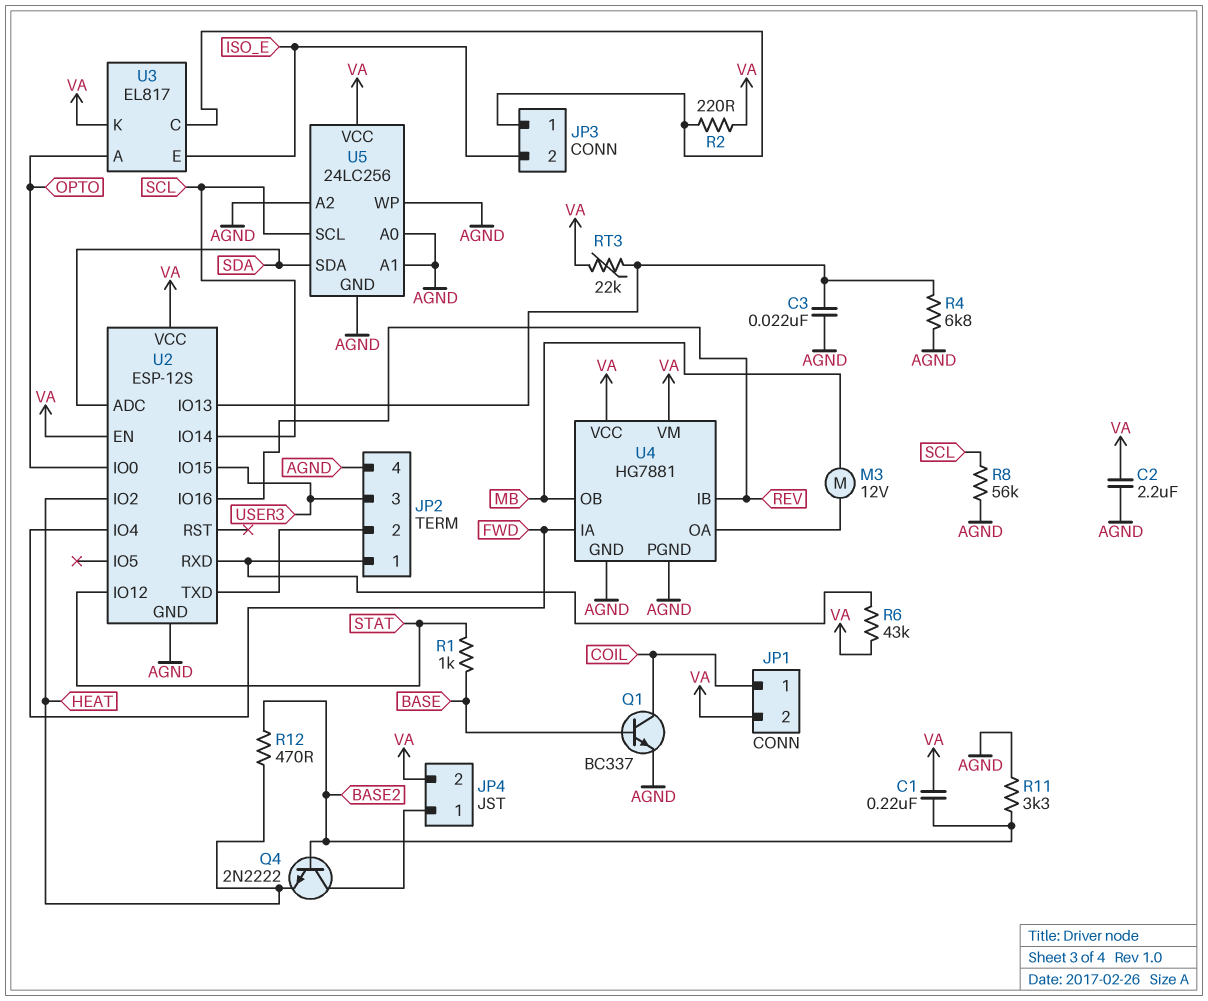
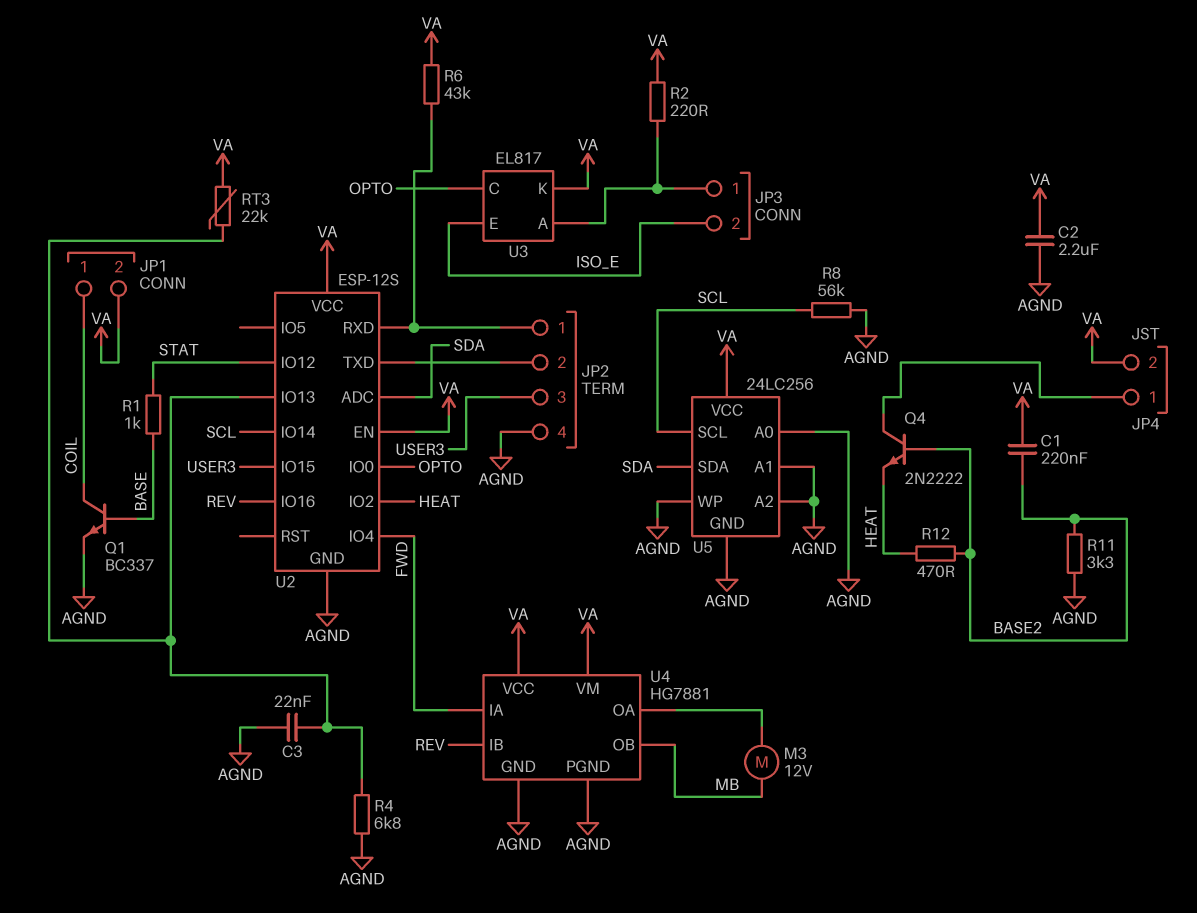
U3 pin A: OPTO -> JP3/1
U3 pin C: JP3/1 -> OPTO

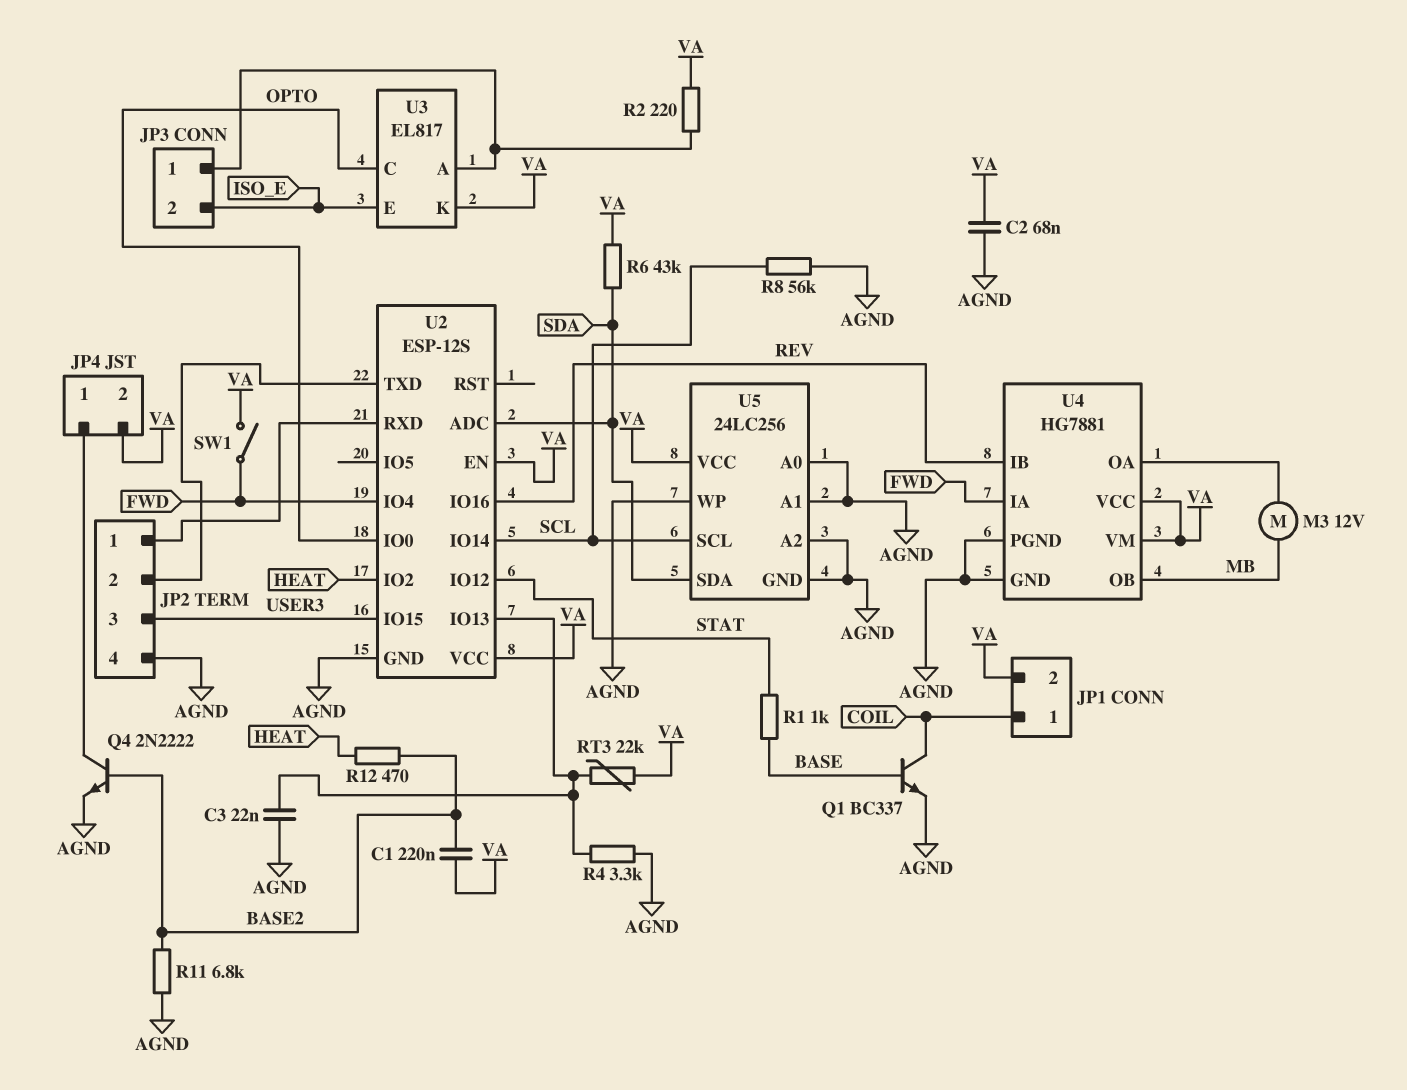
C2: 2.2uF (AGND, VA) -> 68nF (AGND, VA)
Q4: NPN 2N2222 (B BASE2, C JP4/1, E HEAT) -> NPN 2N2222 (B BASE2, C JP4/1, E AGND)
R4: 6.8k (AGND, U2/IO13) -> 3.3k (AGND, U2/IO13)
R6: 43k (JP2/1, VA) -> 43k (SDA, VA)
R11: 3.3k (AGND, BASE2) -> 6.8k (AGND, BASE2)
SW1: none -> switch (FWD, VA)

